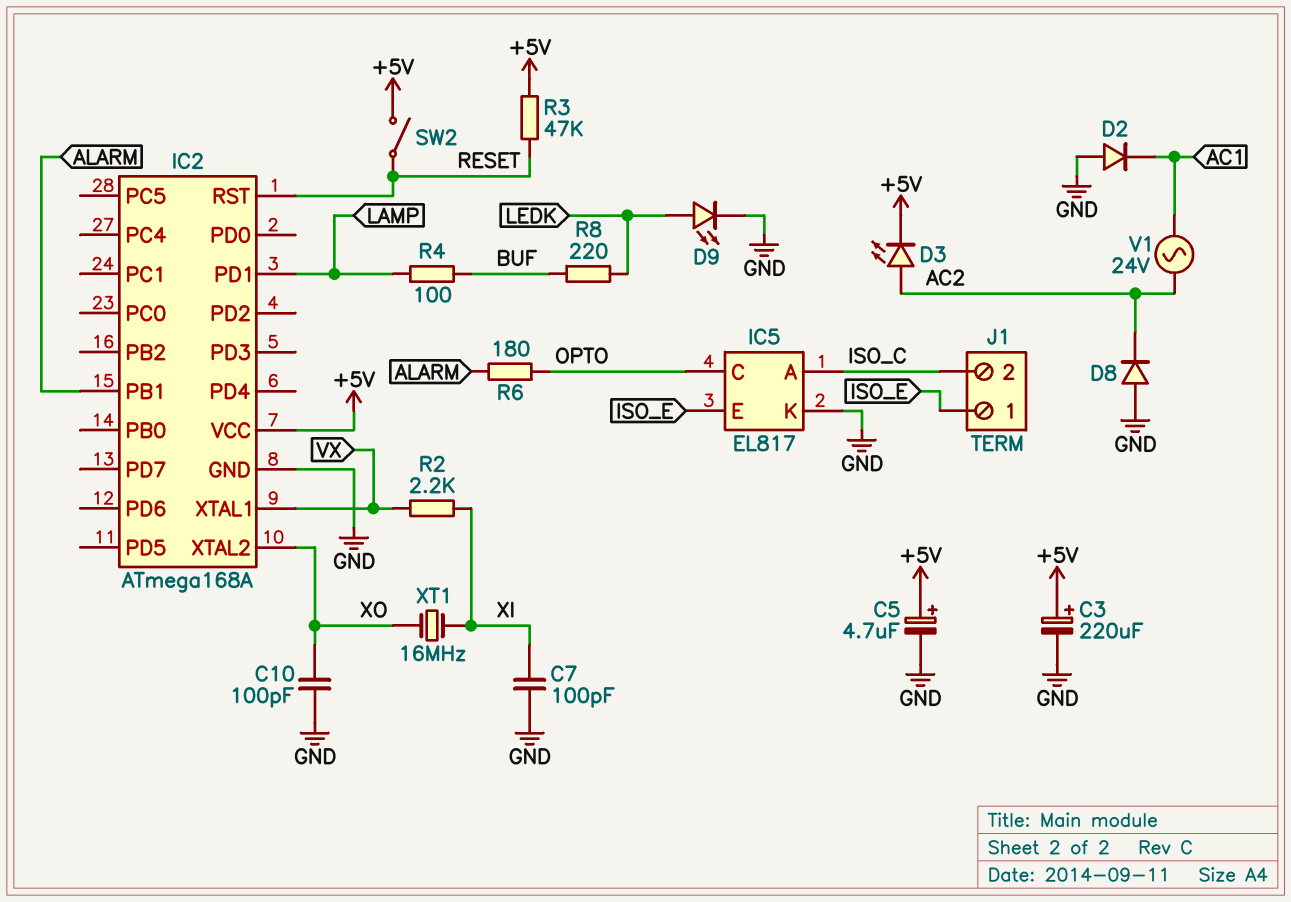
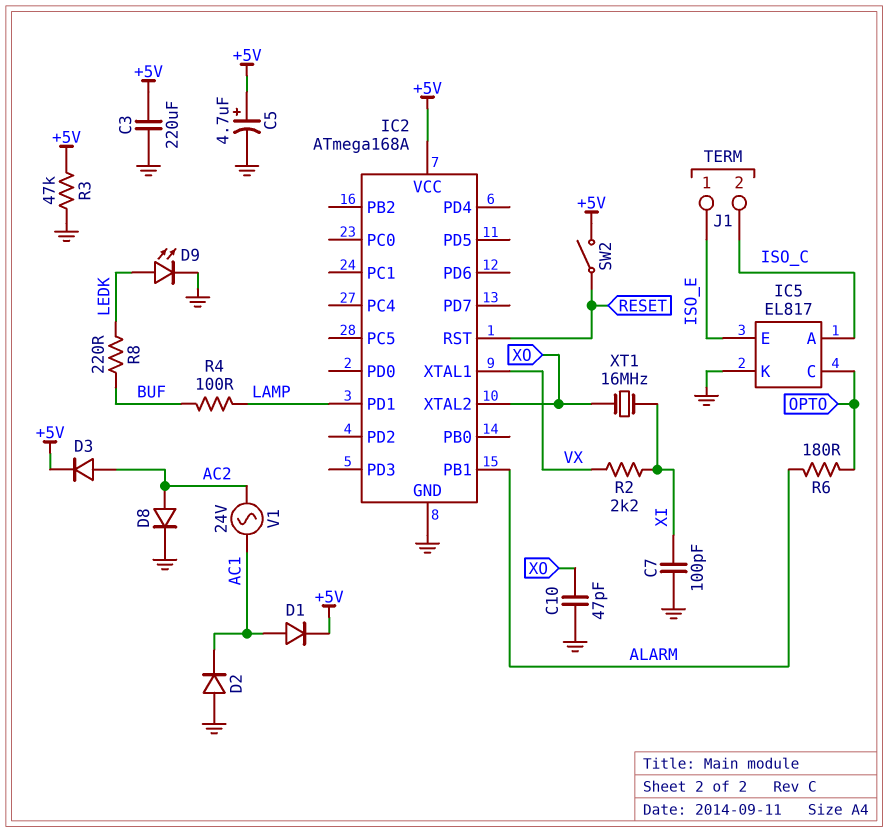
C3: 220uF (plus +5V, minus GND) -> 220uF (+5V, GND)
C10: 100pF (GND, XO) -> 47pF (GND, XO)
D1: none -> diode (A AC1, K +5V)
D3: LED (A AC2, K +5V) -> diode (A AC2, K +5V)
D8: diode (A GND, K AC2) -> diode (A AC2, K GND)
R3: 47k (+5V, RESET) -> 47k (+5V, GND)

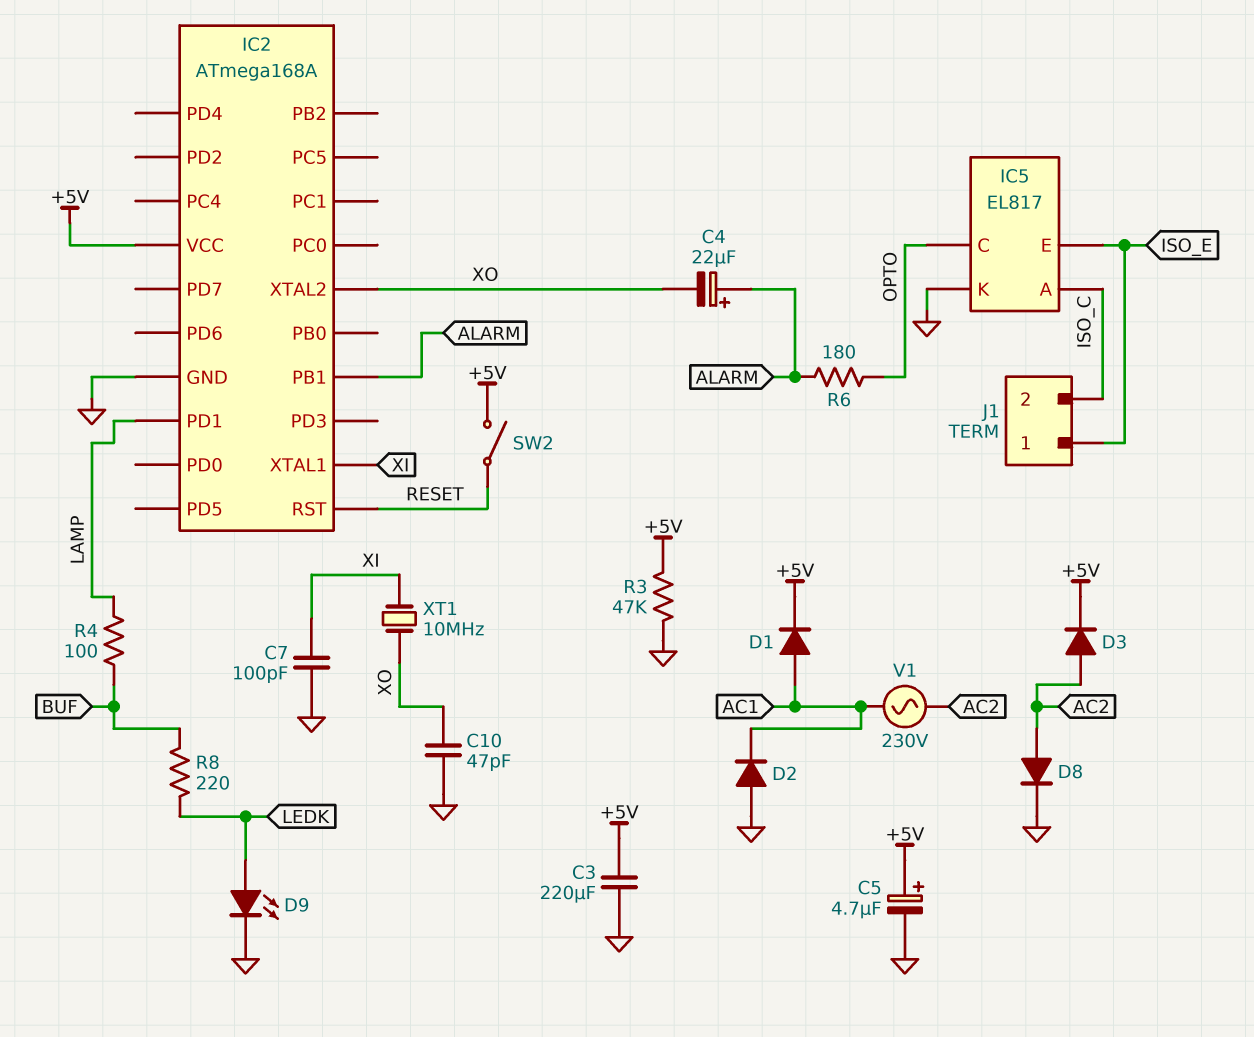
C4: none -> 22uF (plus ALARM, minus XO)
IC2 pin XTAL1: VX -> XI
R2: 2.2k (VX, XI) -> none
V1: AC 24V (AC1, AC2) -> AC 230V (AC1, AC2)
XT1: 16MHz (XI, XO) -> 10MHz (XI, XO)

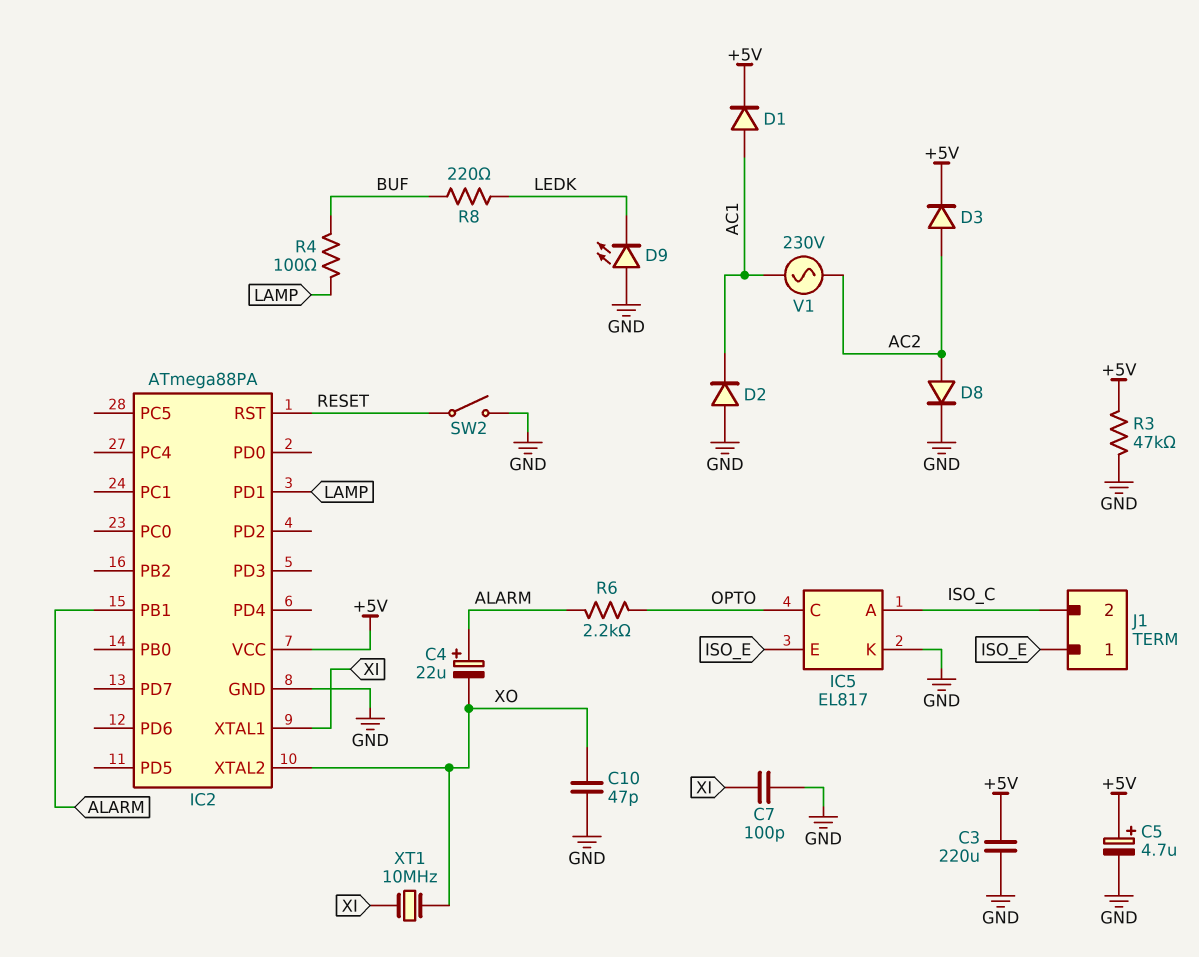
D9: LED (A LEDK, K GND) -> LED (A GND, K LEDK)
IC2: ATmega168A -> ATmega88PA
R6: 180 (ALARM, OPTO) -> 2.2k (ALARM, OPTO)
SW2: switch (+5V, RESET) -> switch (GND, RESET)

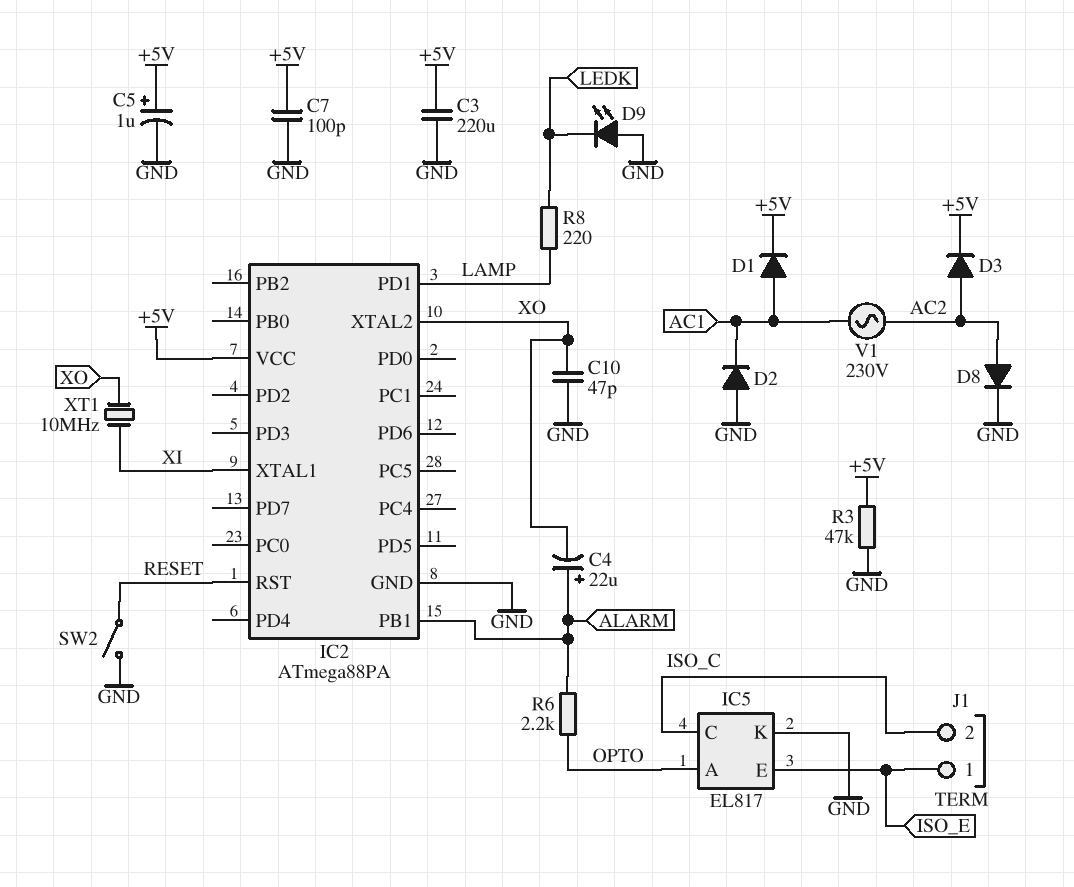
C5: 4.7uF (plus +5V, minus GND) -> 1uF (plus +5V, minus GND)
C7: 100pF (GND, XI) -> 100pF (+5V, GND)
IC5 pin A: ISO_C -> OPTO
IC5 pin C: OPTO -> ISO_C
R4: 100 (BUF, LAMP) -> none
R8: 220 (BUF, LEDK) -> 220 (LAMP, LEDK)

